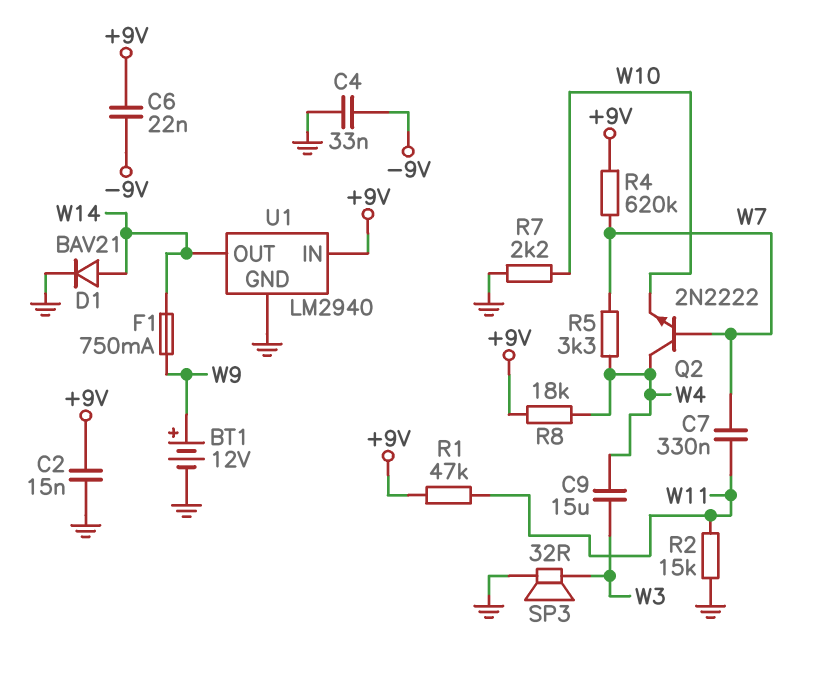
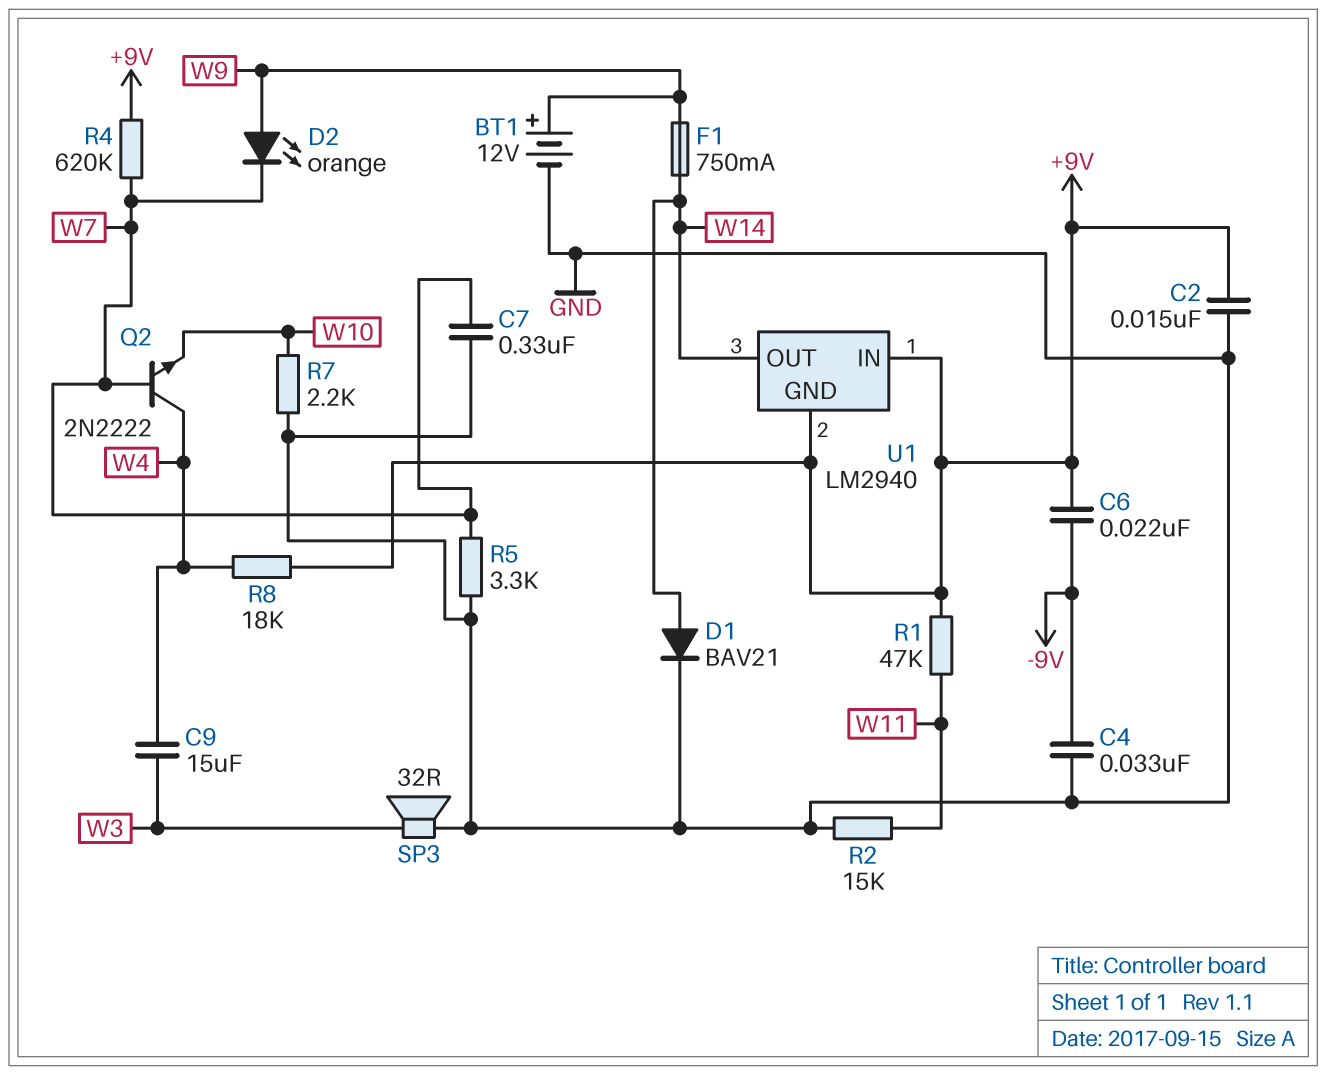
C7: 330nF (W7, W11) -> 330nF (GND, W7)
D2: none -> LED orange (A W9, K W7)
R5: 3.3k (W4, W7) -> 3.3k (GND, W7)
U1 pin GND: GND -> +9V

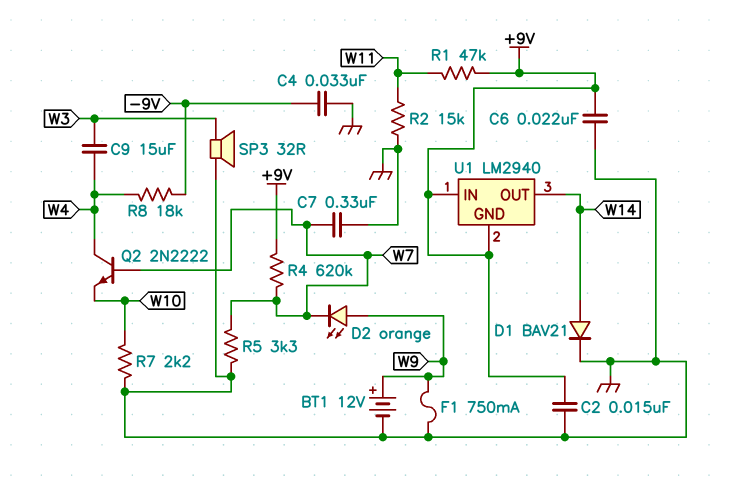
C6: 22nF (+9V, -9V) -> 22nF (+9V, GND)
F1: 750mA (W9, W14) -> 750mA (GND, W9)
R8: 18k (+9V, W4) -> 18k (-9V, W4)

